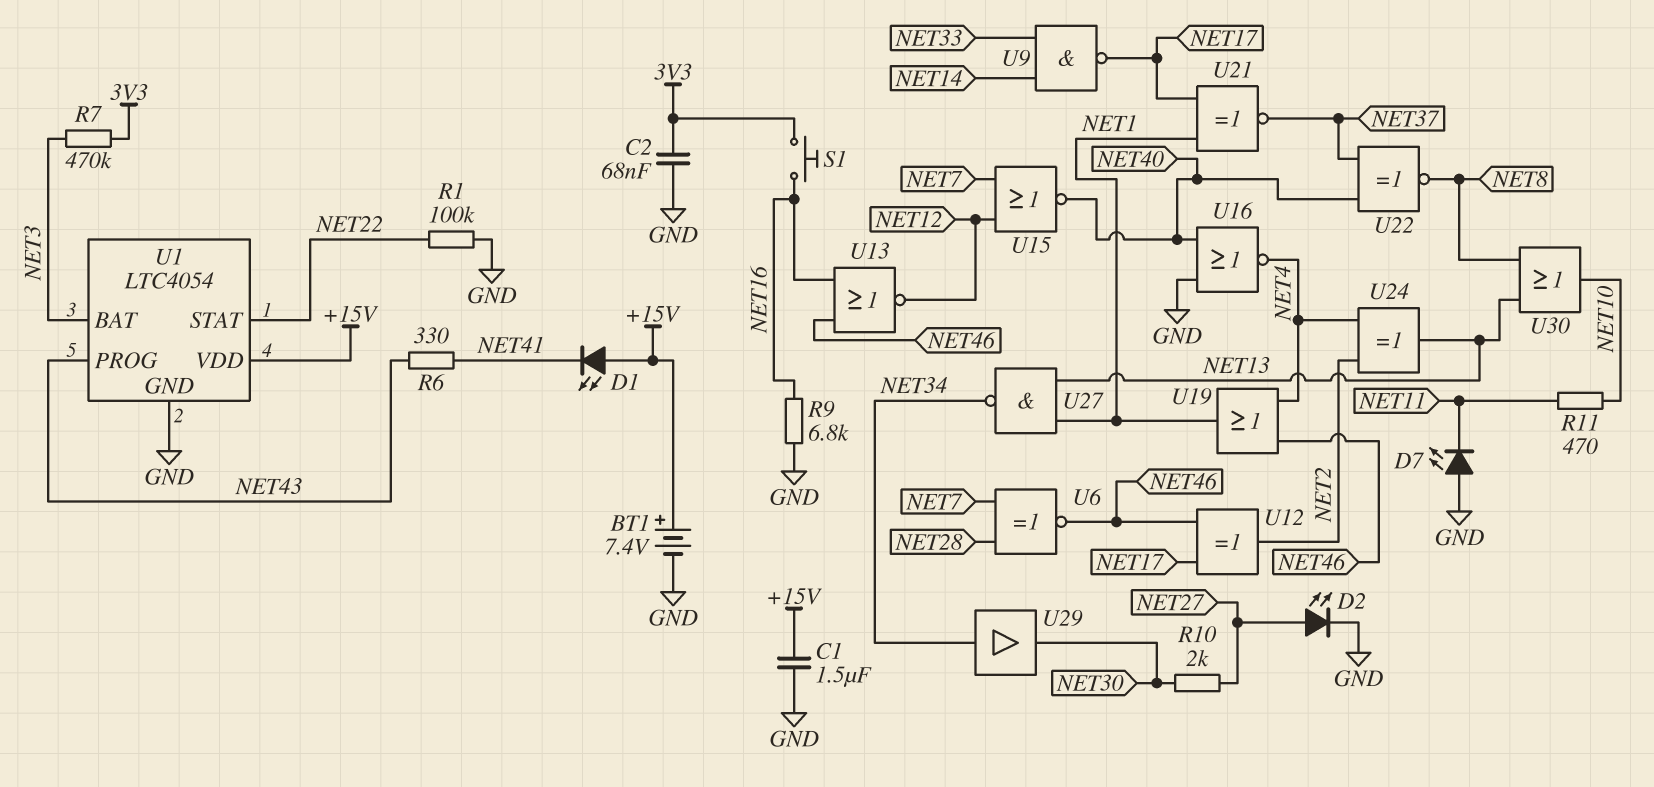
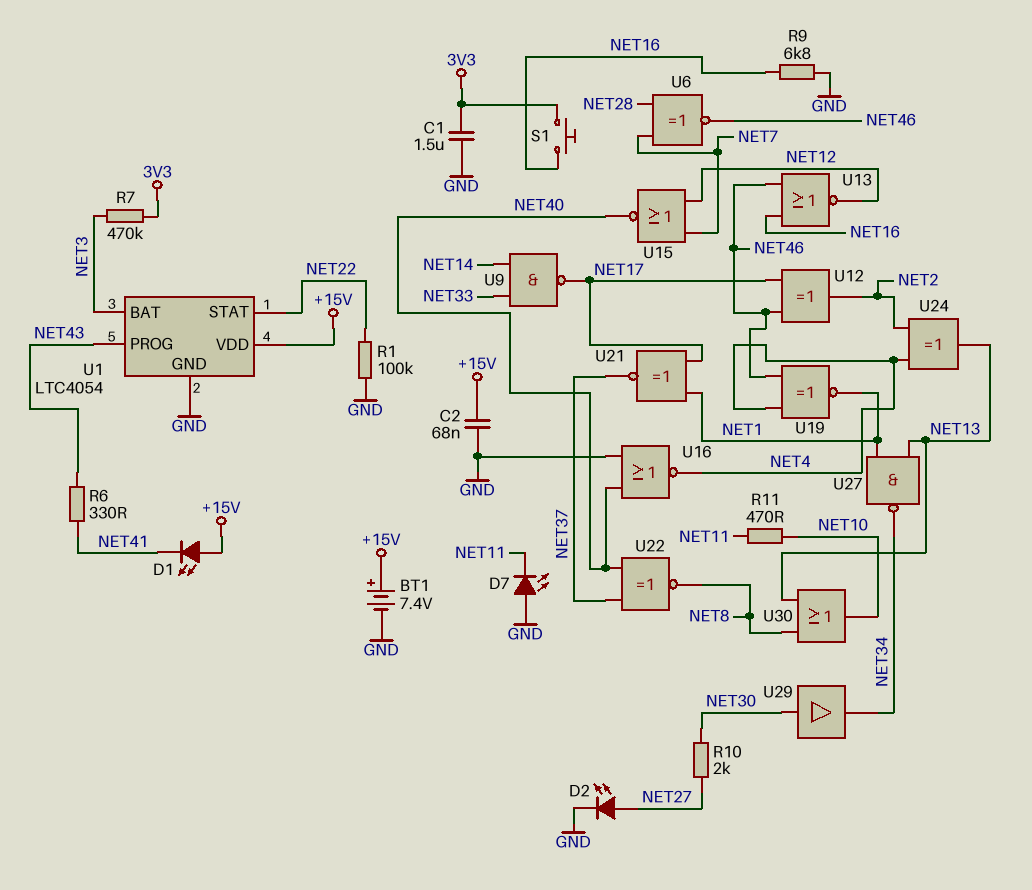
C1: 1.5uF (+15V, GND) -> 1.5uF (3V3, GND)
C2: 68nF (3V3, GND) -> 68nF (+15V, GND)
U19: OR (in NET4, in NET46, out NET1) -> XNOR (in NET4, in NET46, out NET1)
U29: buffer (in NET34, out NET30) -> buffer (in NET30, out NET34)

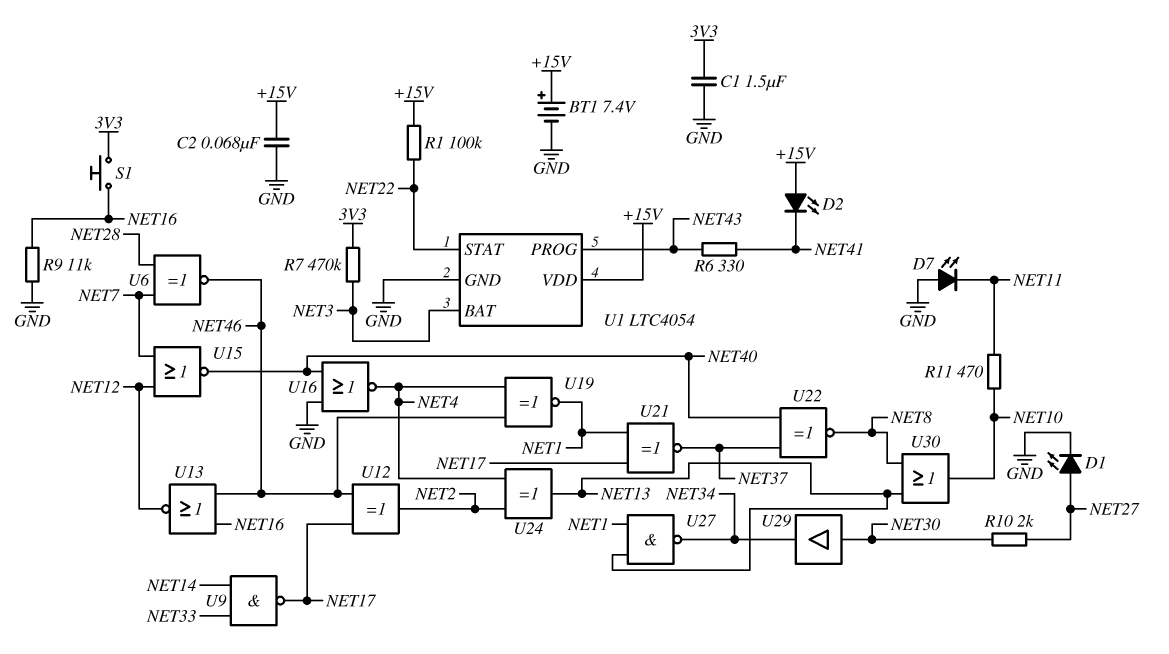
D1: LED (A +15V, K NET41) -> LED (A NET27, K GND)
D2: LED (A NET27, K GND) -> LED (A +15V, K NET41)
R1: 100k (GND, NET22) -> 100k (+15V, NET22)
R9: 6.8k (GND, NET16) -> 11k (GND, NET16)

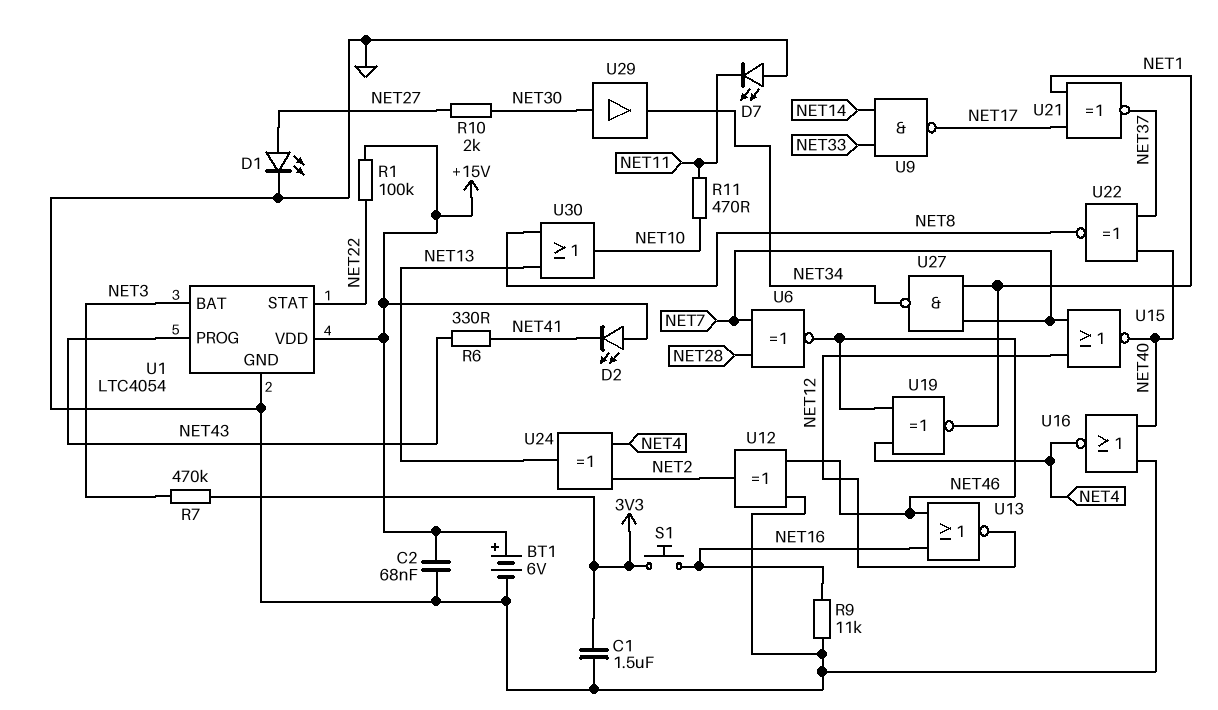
BT1: 7.4V (plus +15V, minus GND) -> 6V (plus +15V, minus GND)
U12: XOR (in NET17, in NET46, out NET2) -> XOR (in GND, in NET46, out NET2)
U27: NAND (in NET1, in NET13, out NET34) -> NAND (in NET1, in NET7, out NET34)

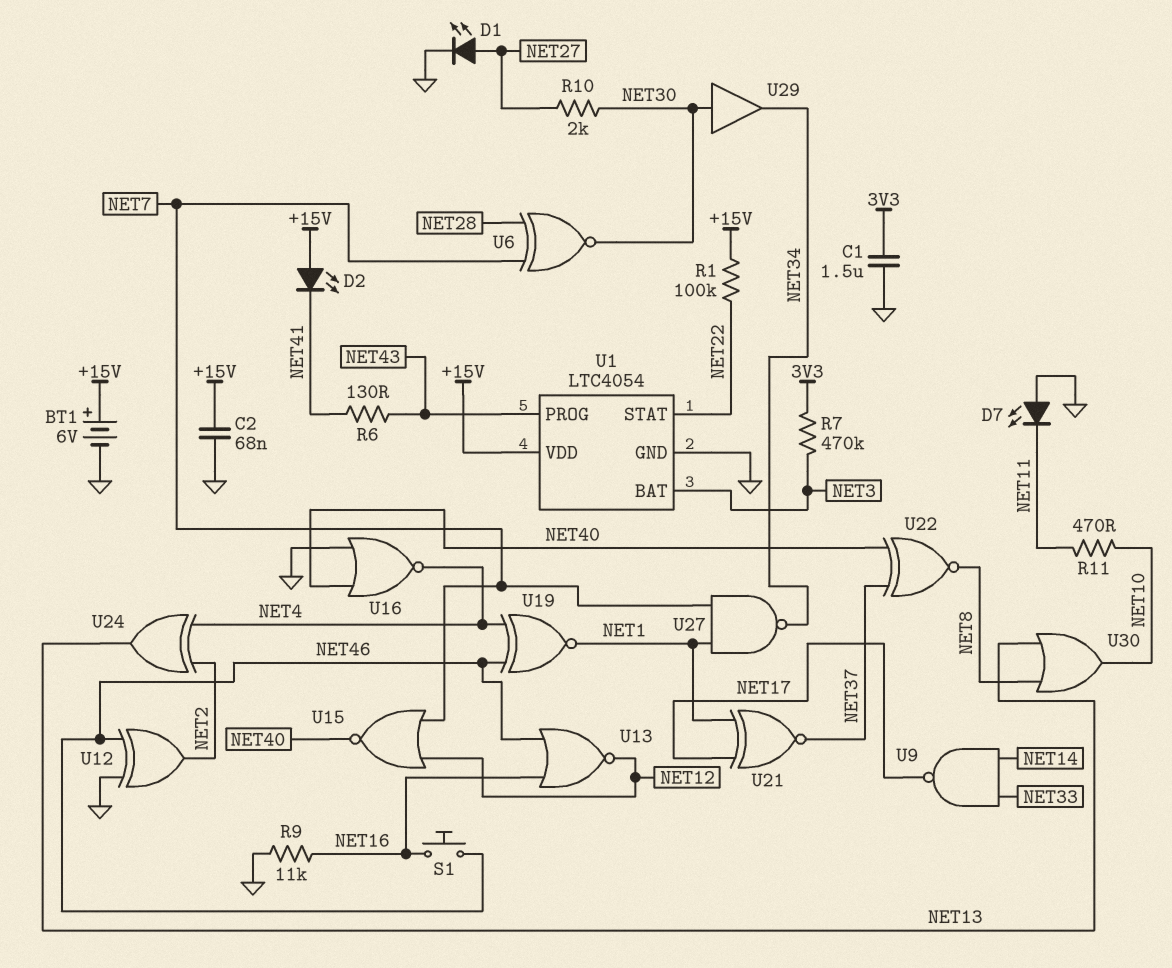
R6: 330 (NET41, NET43) -> 130 (NET41, NET43)
S1: button (3V3, NET16) -> button (NET16, NET46)
U6: XNOR (in NET7, in NET28, out NET46) -> XNOR (in NET7, in NET28, out NET30)

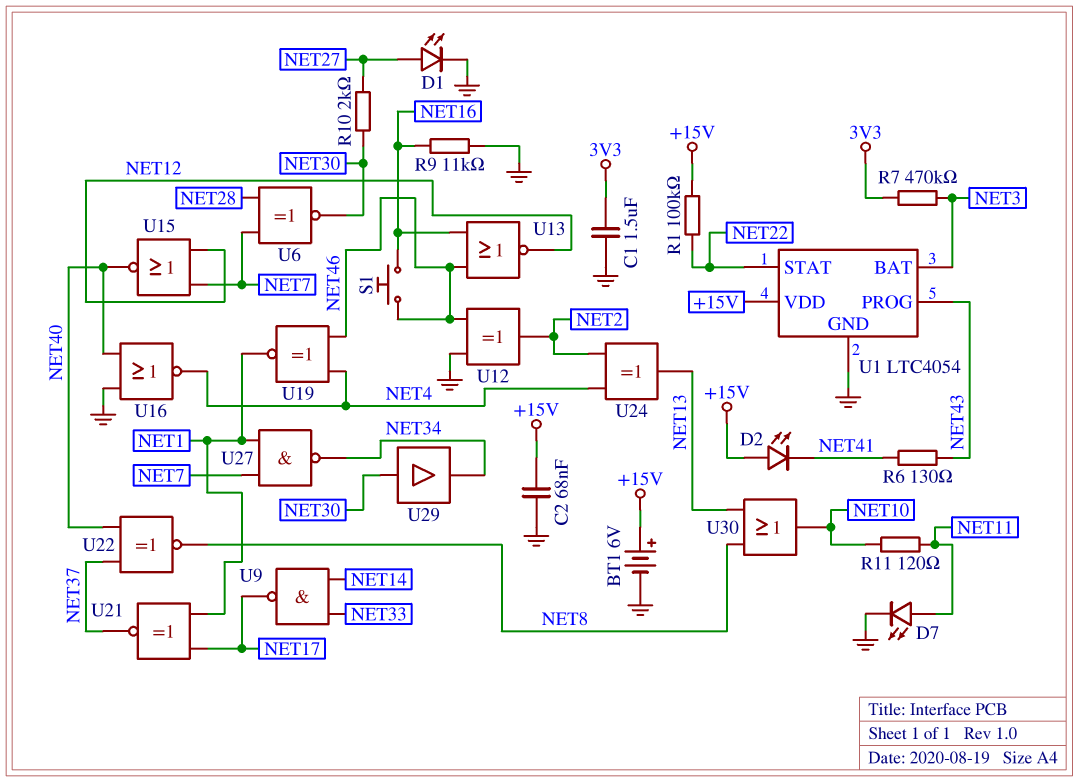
D7: LED (A GND, K NET11) -> LED (A NET11, K GND)
R11: 470 (NET10, NET11) -> 120 (NET10, NET11)

